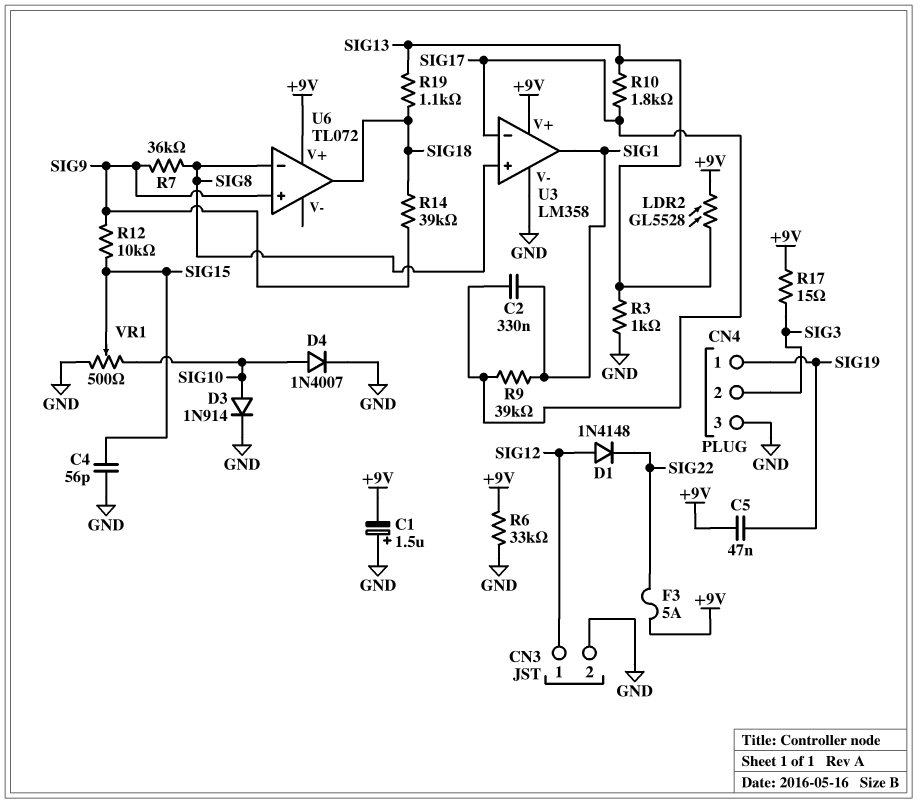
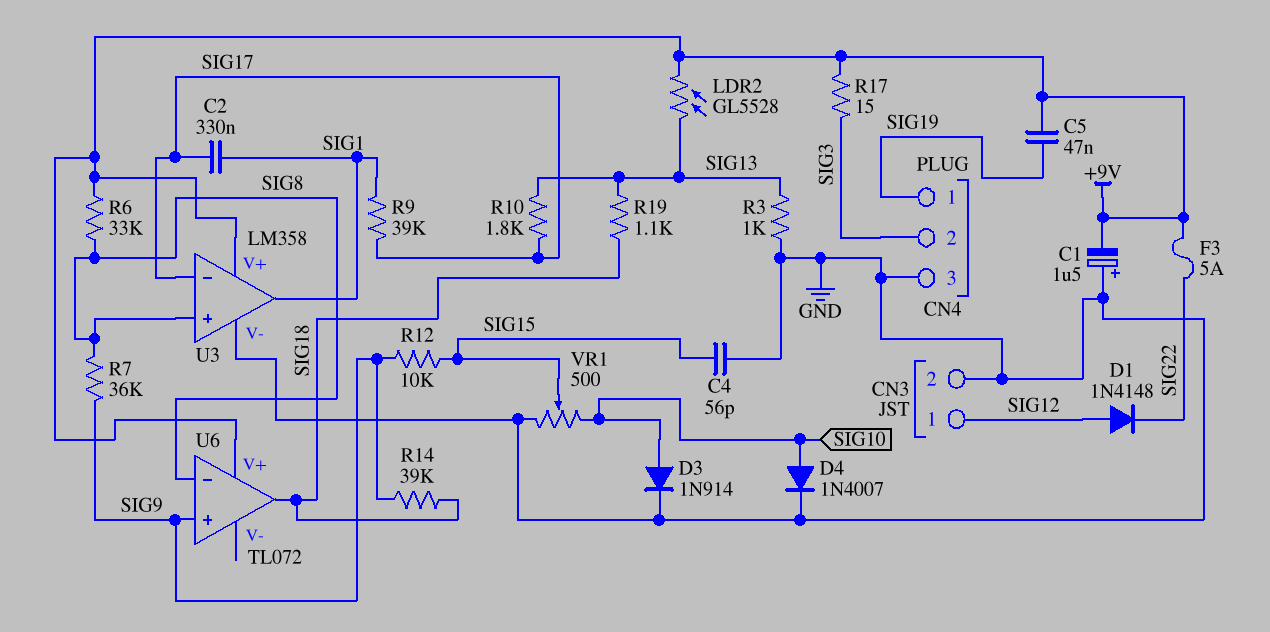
R6: 33k (+9V, GND) -> 33k (+9V, SIG8)

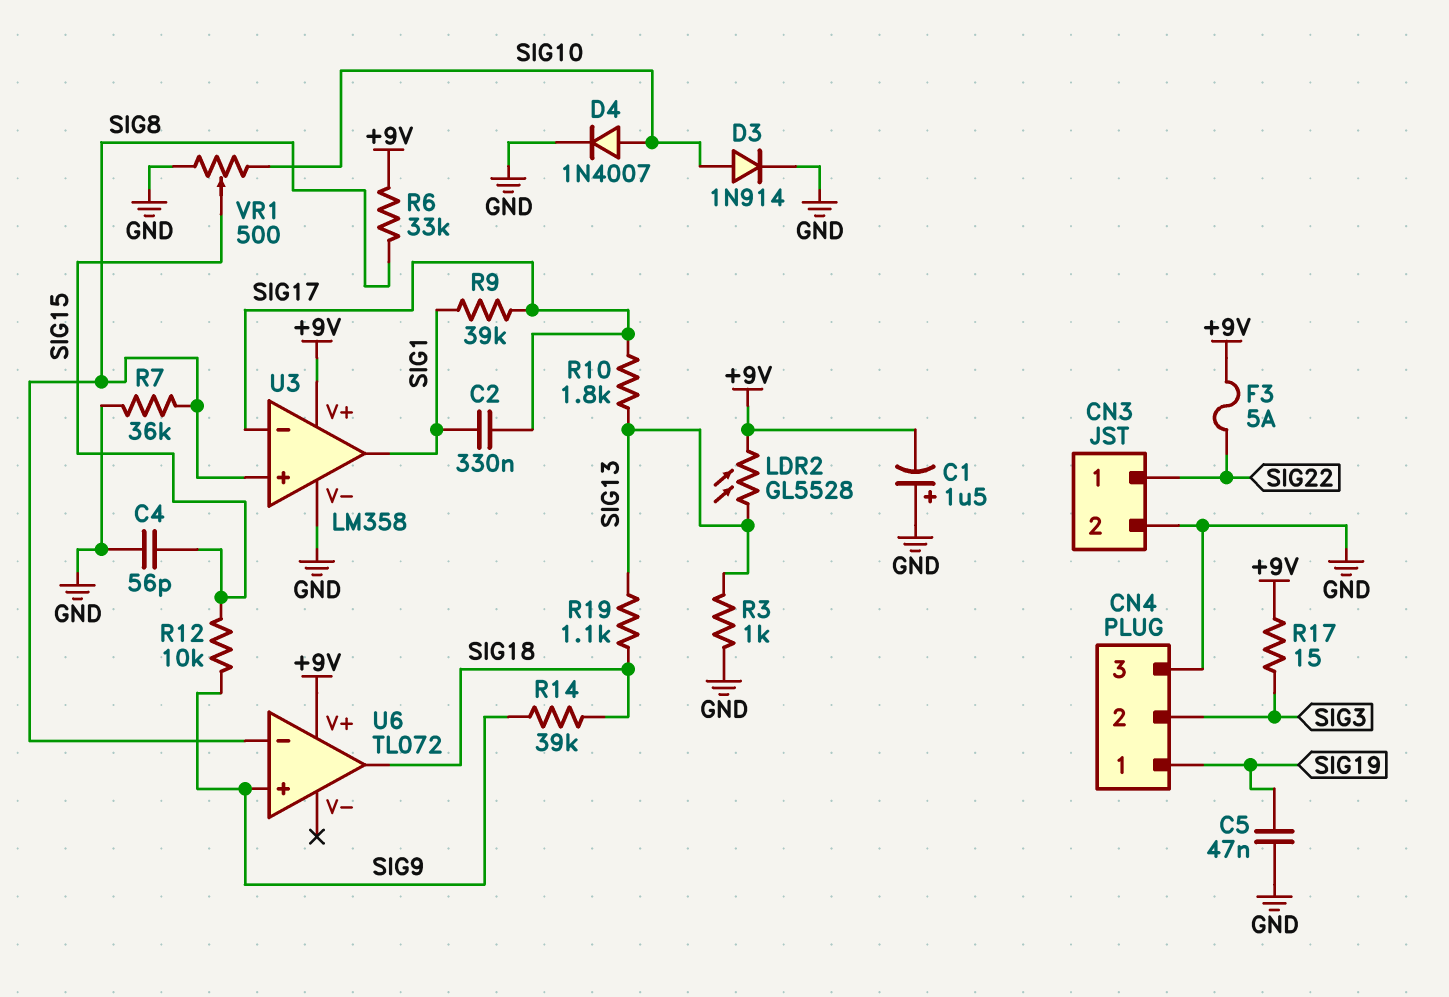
C5: 47nF (+9V, SIG19) -> 47nF (GND, SIG19)
CN3 pin 1: SIG12 -> SIG22
D1: diode 1N4148 (A SIG12, K SIG22) -> none
R7: 36k (SIG8, SIG9) -> 36k (GND, SIG8)

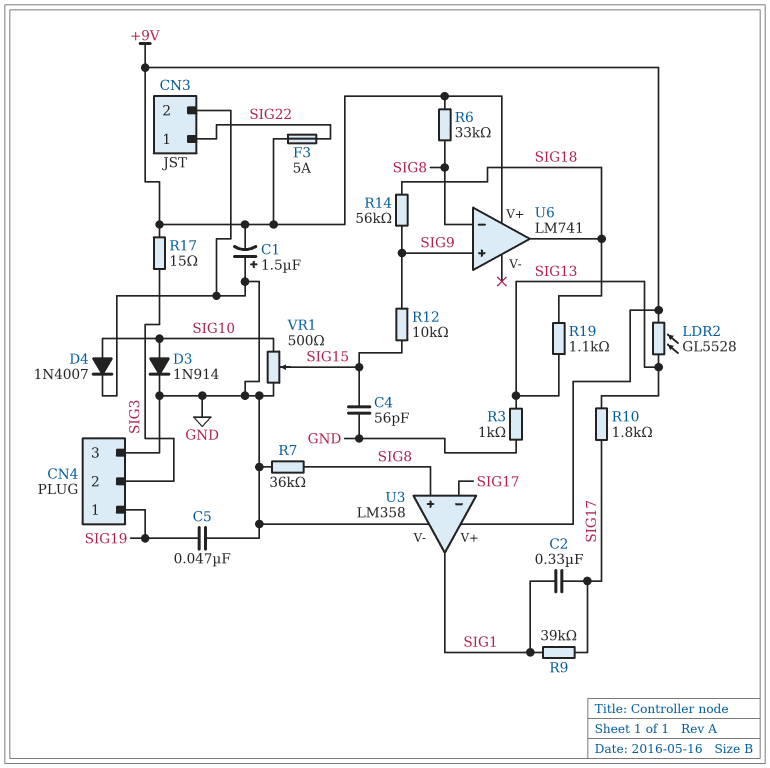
R14: 39k (SIG9, SIG18) -> 56k (SIG9, SIG18)
U6: TL072 -> LM741

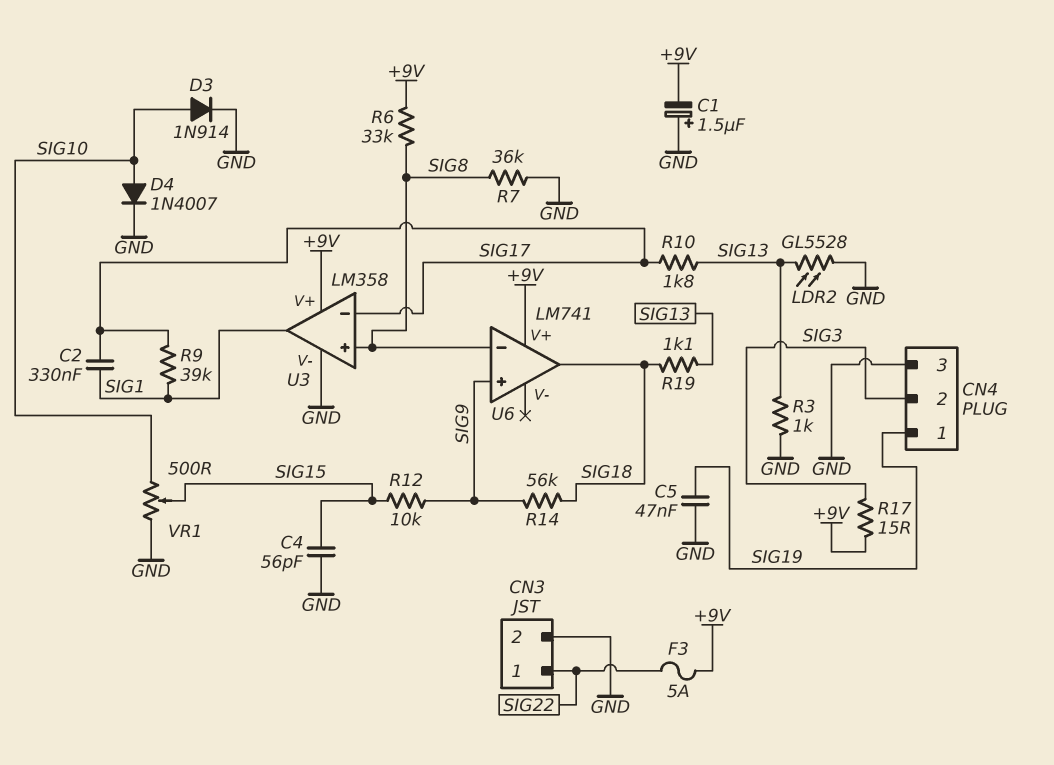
LDR2: GL5528 (+9V, SIG13) -> GL5528 (GND, SIG13)

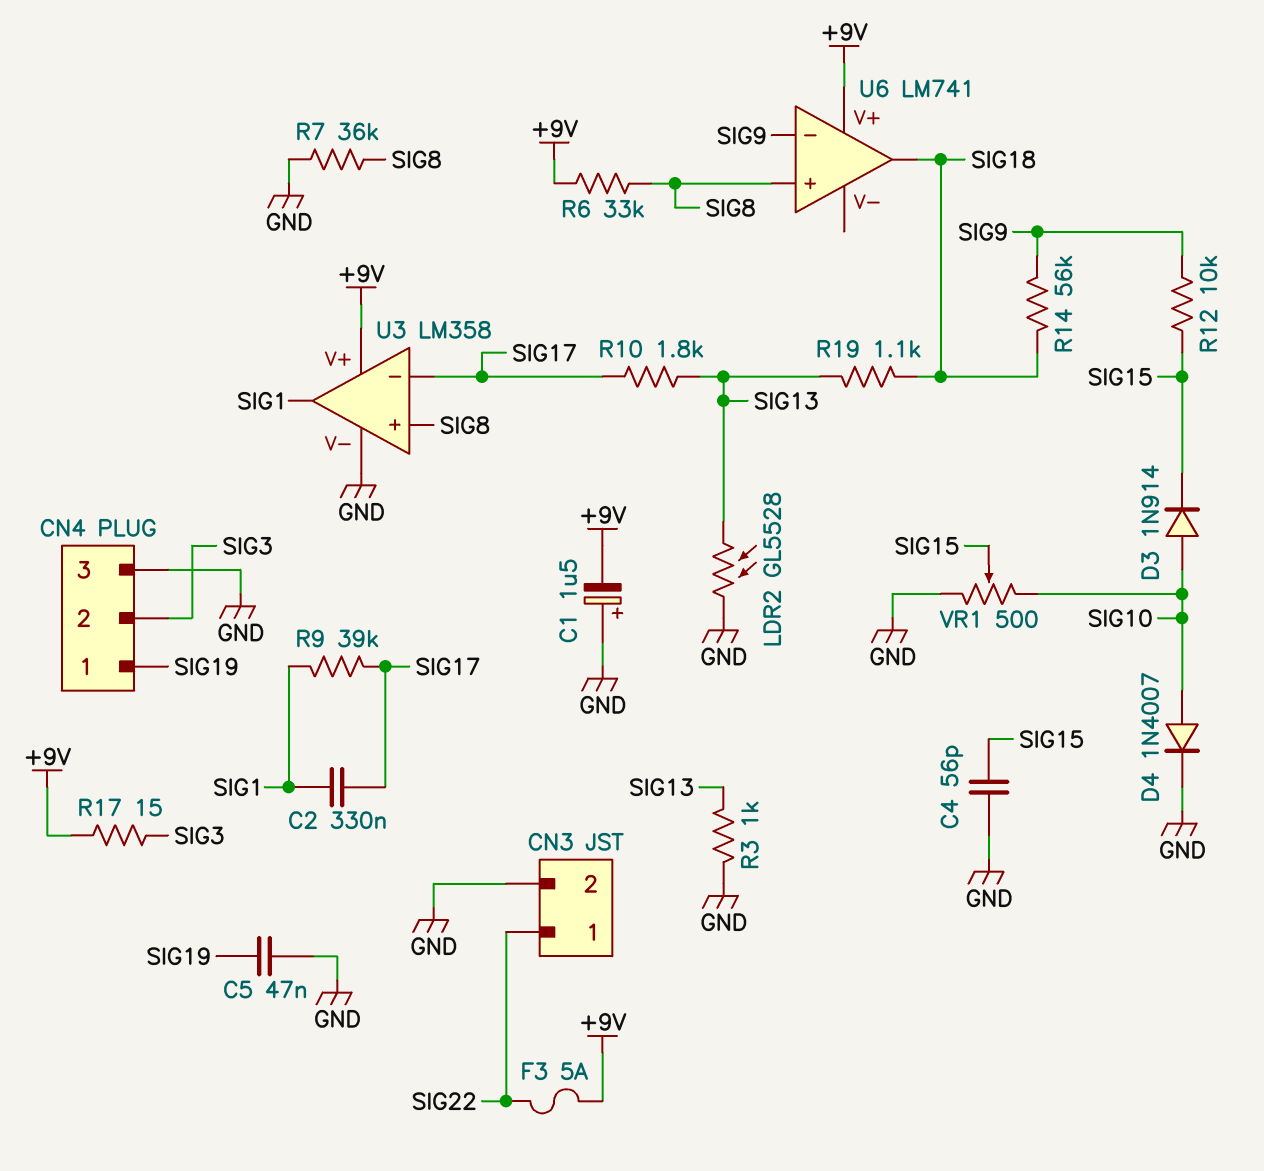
D3: diode 1N914 (A SIG10, K GND) -> diode 1N914 (A SIG10, K SIG15)
U6 pin in+: SIG9 -> SIG8
U6 pin in-: SIG8 -> SIG9

